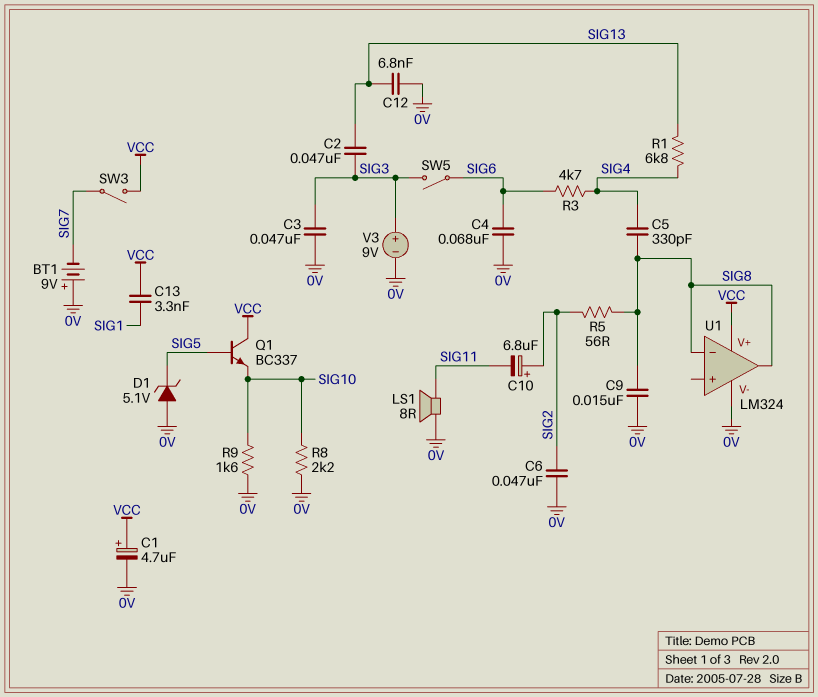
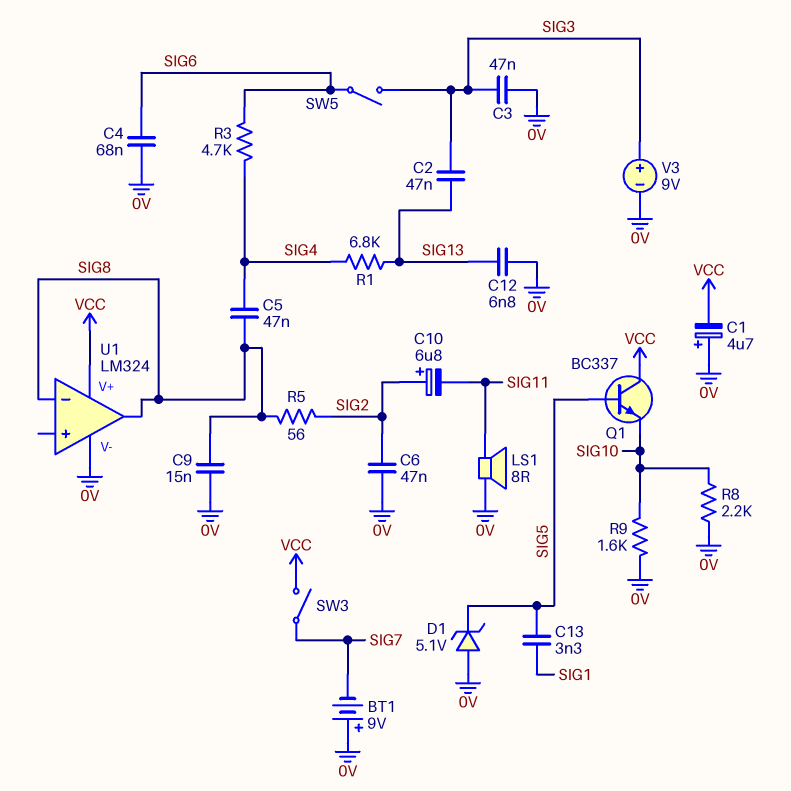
C1: 4.7uF (plus VCC, minus 0V) -> 4.7uF (plus 0V, minus VCC)
C5: 330pF (SIG4, SIG8) -> 47nF (SIG4, SIG8)
C13: 3.3nF (SIG1, VCC) -> 3.3nF (SIG1, SIG5)

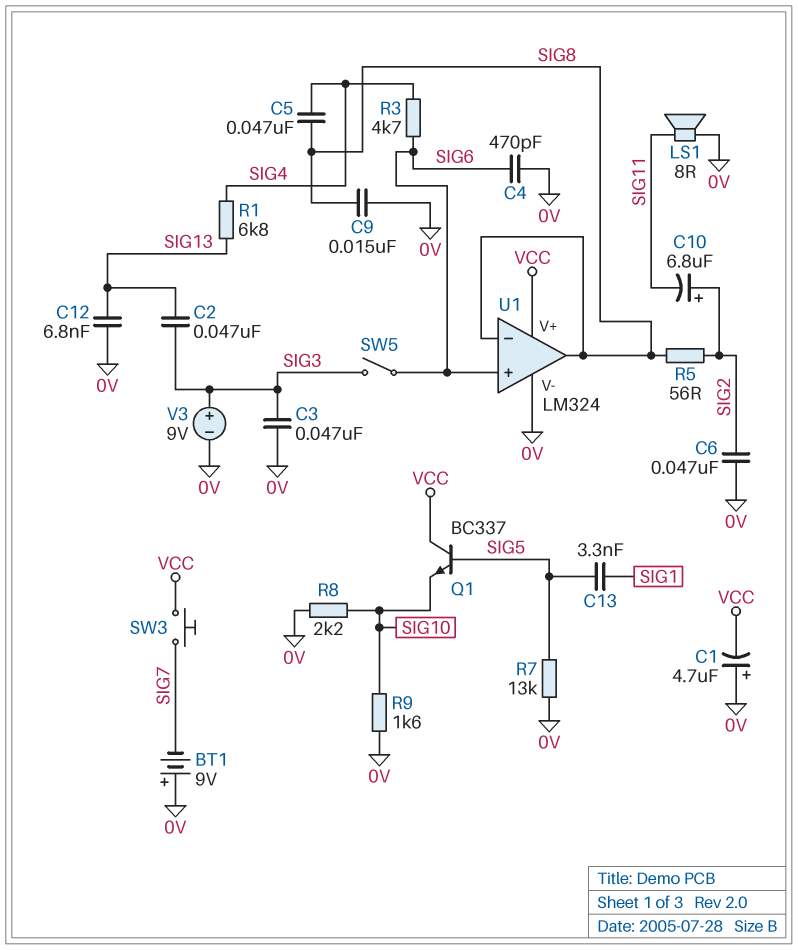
C4: 68nF (0V, SIG6) -> 470pF (0V, SIG6)
D1: zener 5.1V (A 0V, K SIG5) -> none
R7: none -> 13k (0V, SIG5)
SW3: switch (SIG7, VCC) -> button (SIG7, VCC)
U1 pin in+: none -> SIG6

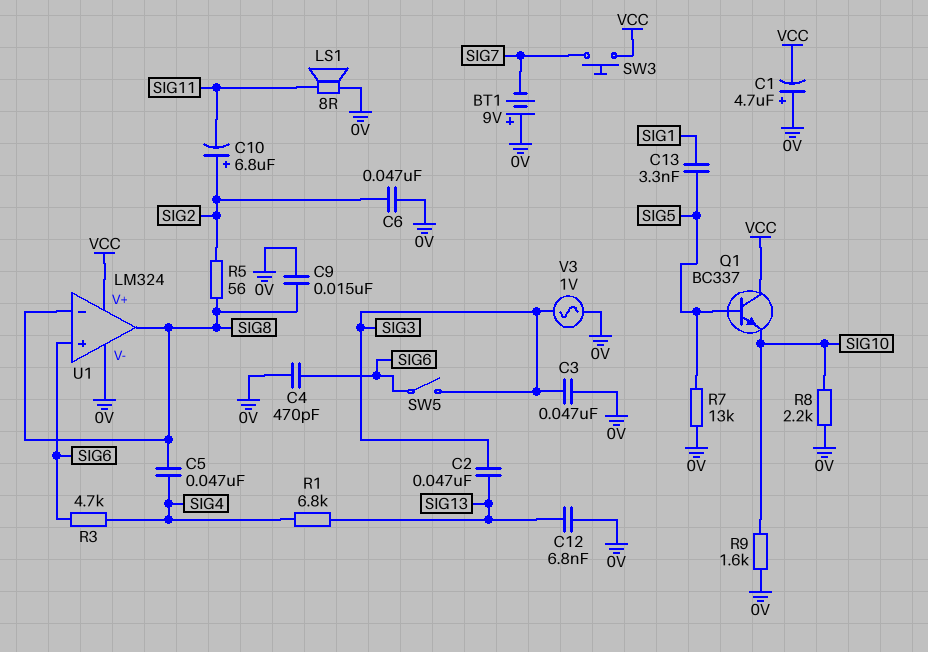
V3: 9V (plus SIG3, minus 0V) -> AC 1V (0V, SIG3)

